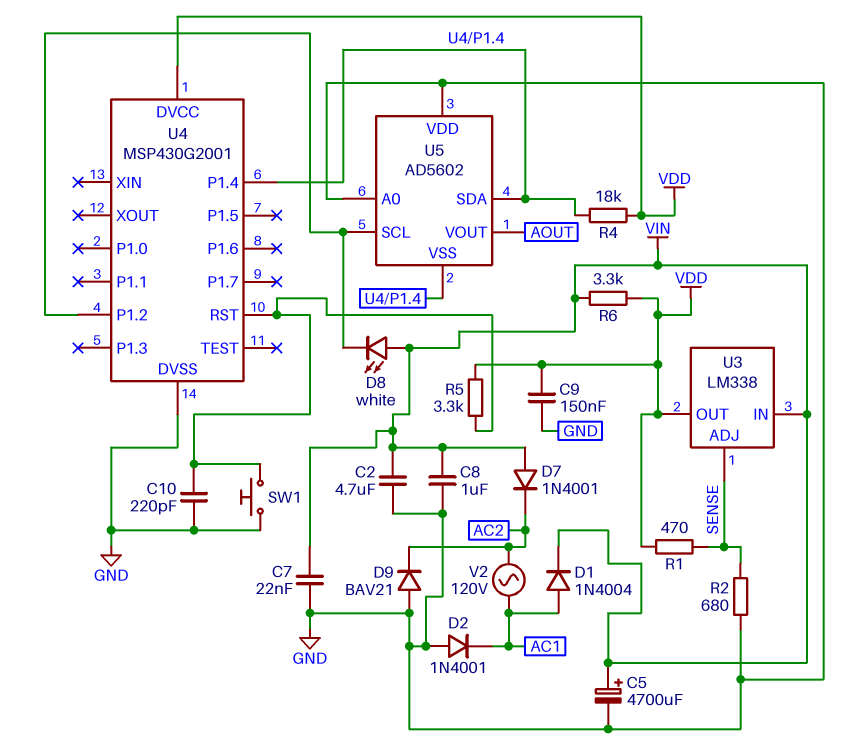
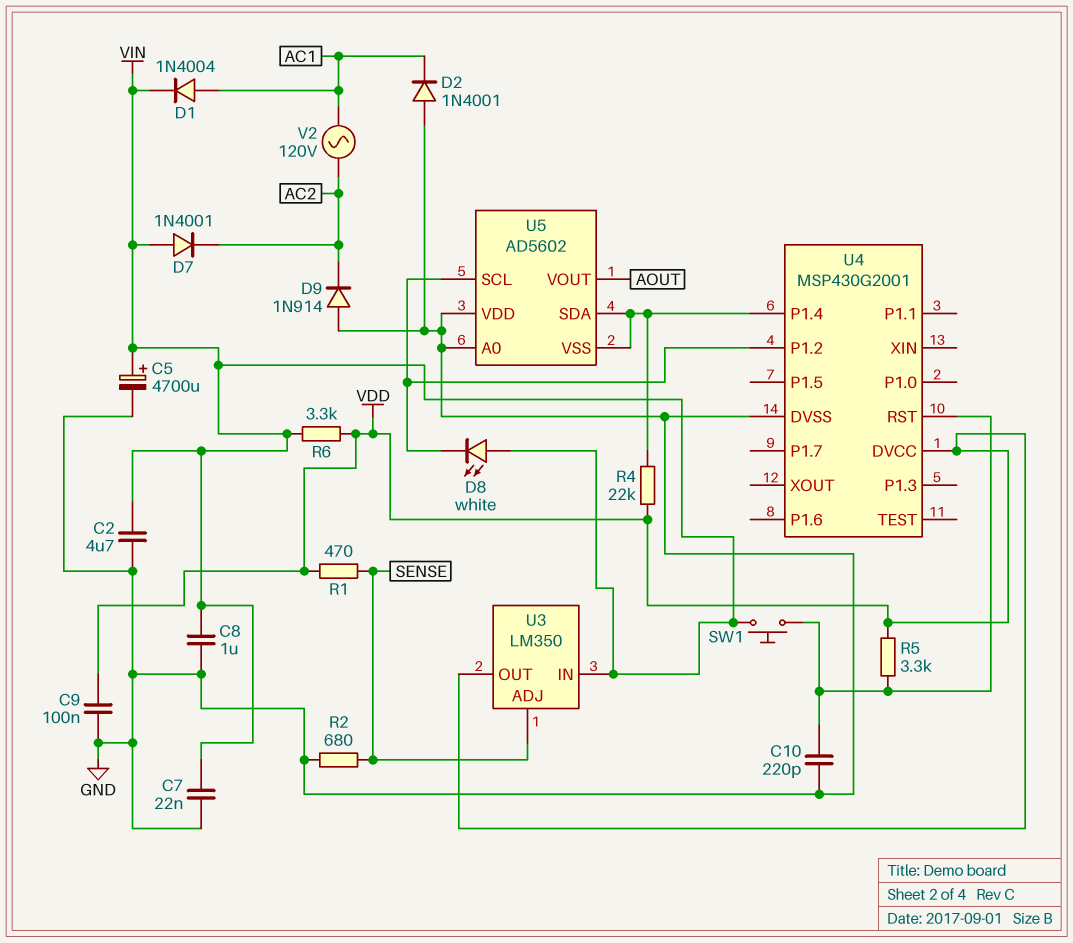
C9: 150nF (GND, VDD) -> 100nF (GND, VDD)
D9: diode BAV21 (A GND, K AC2) -> diode 1N914 (A GND, K AC2)
R4: 18k (U4/P1.4, VDD) -> 22k (U4/P1.4, VDD)
SW1: button (GND, U4/RST) -> button (U4/RST, VIN)
U3: LM338 -> LM350

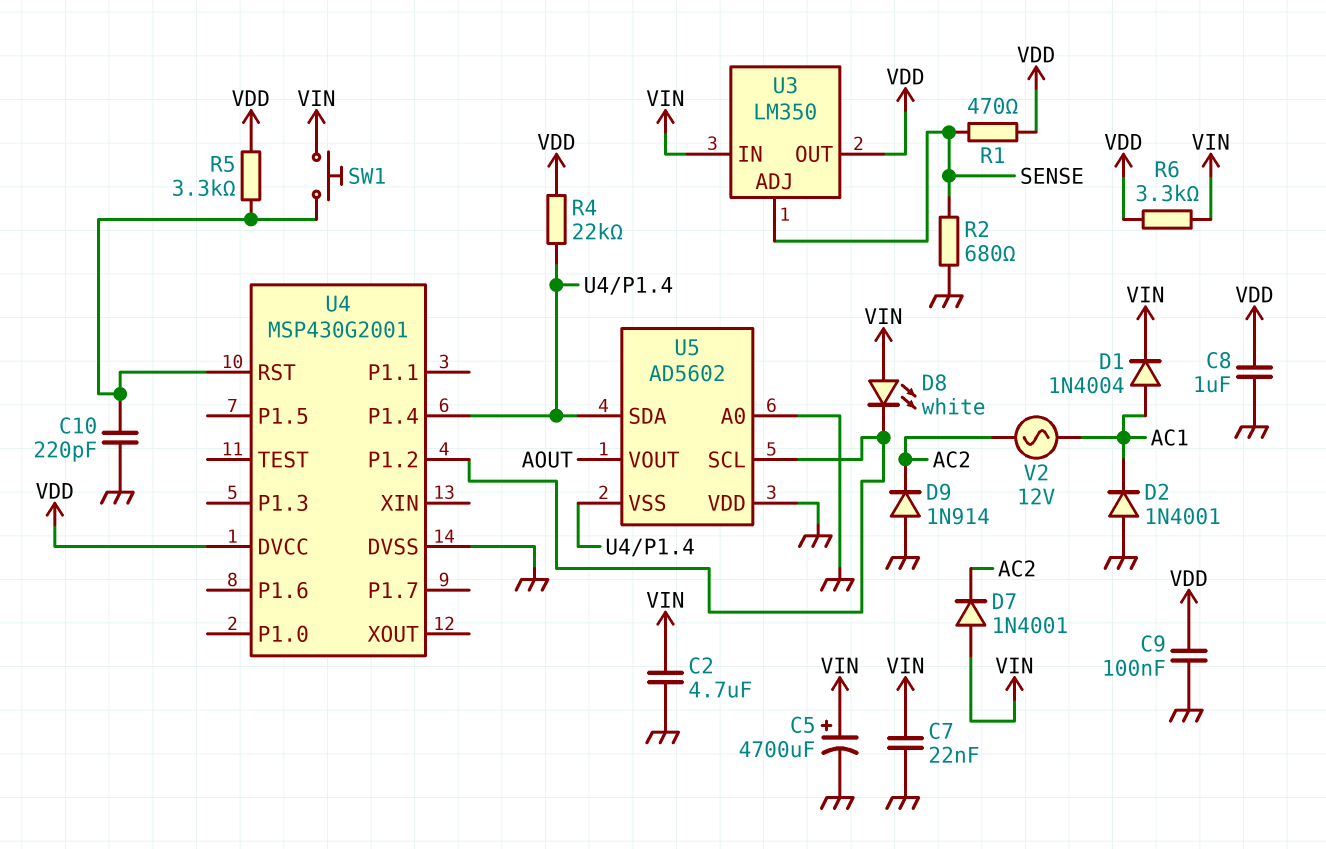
C8: 1uF (GND, VIN) -> 1uF (GND, VDD)
V2: AC 120V (AC1, AC2) -> AC 12V (AC1, AC2)

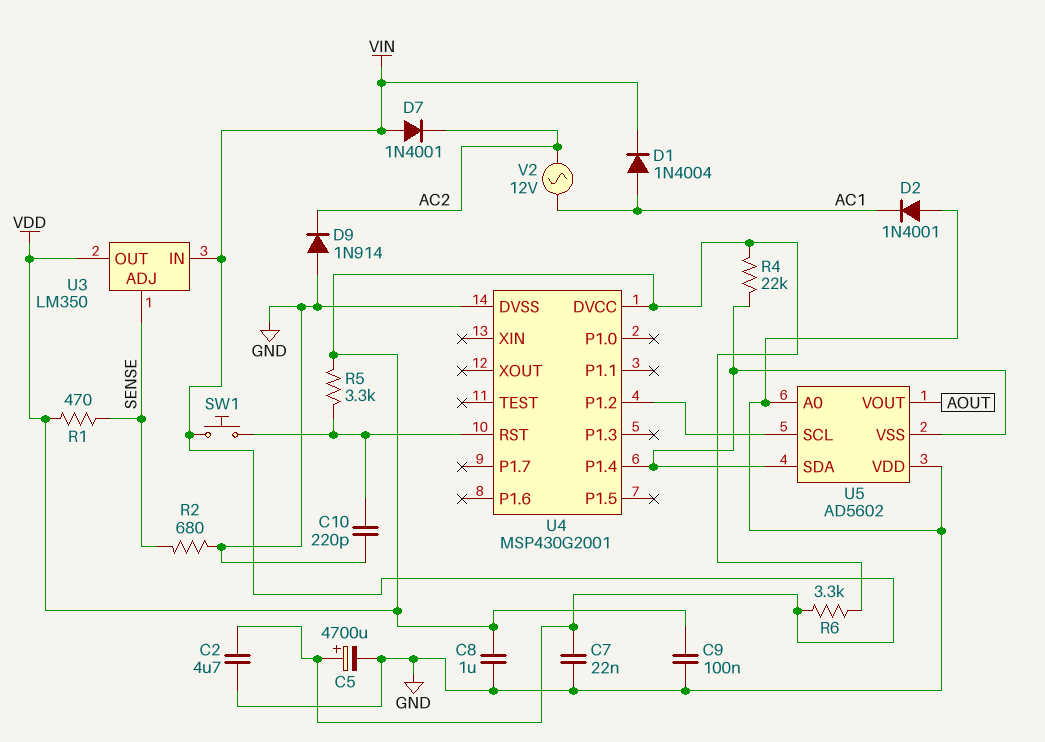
D8: LED white (A VIN, K U4/P1.2) -> none

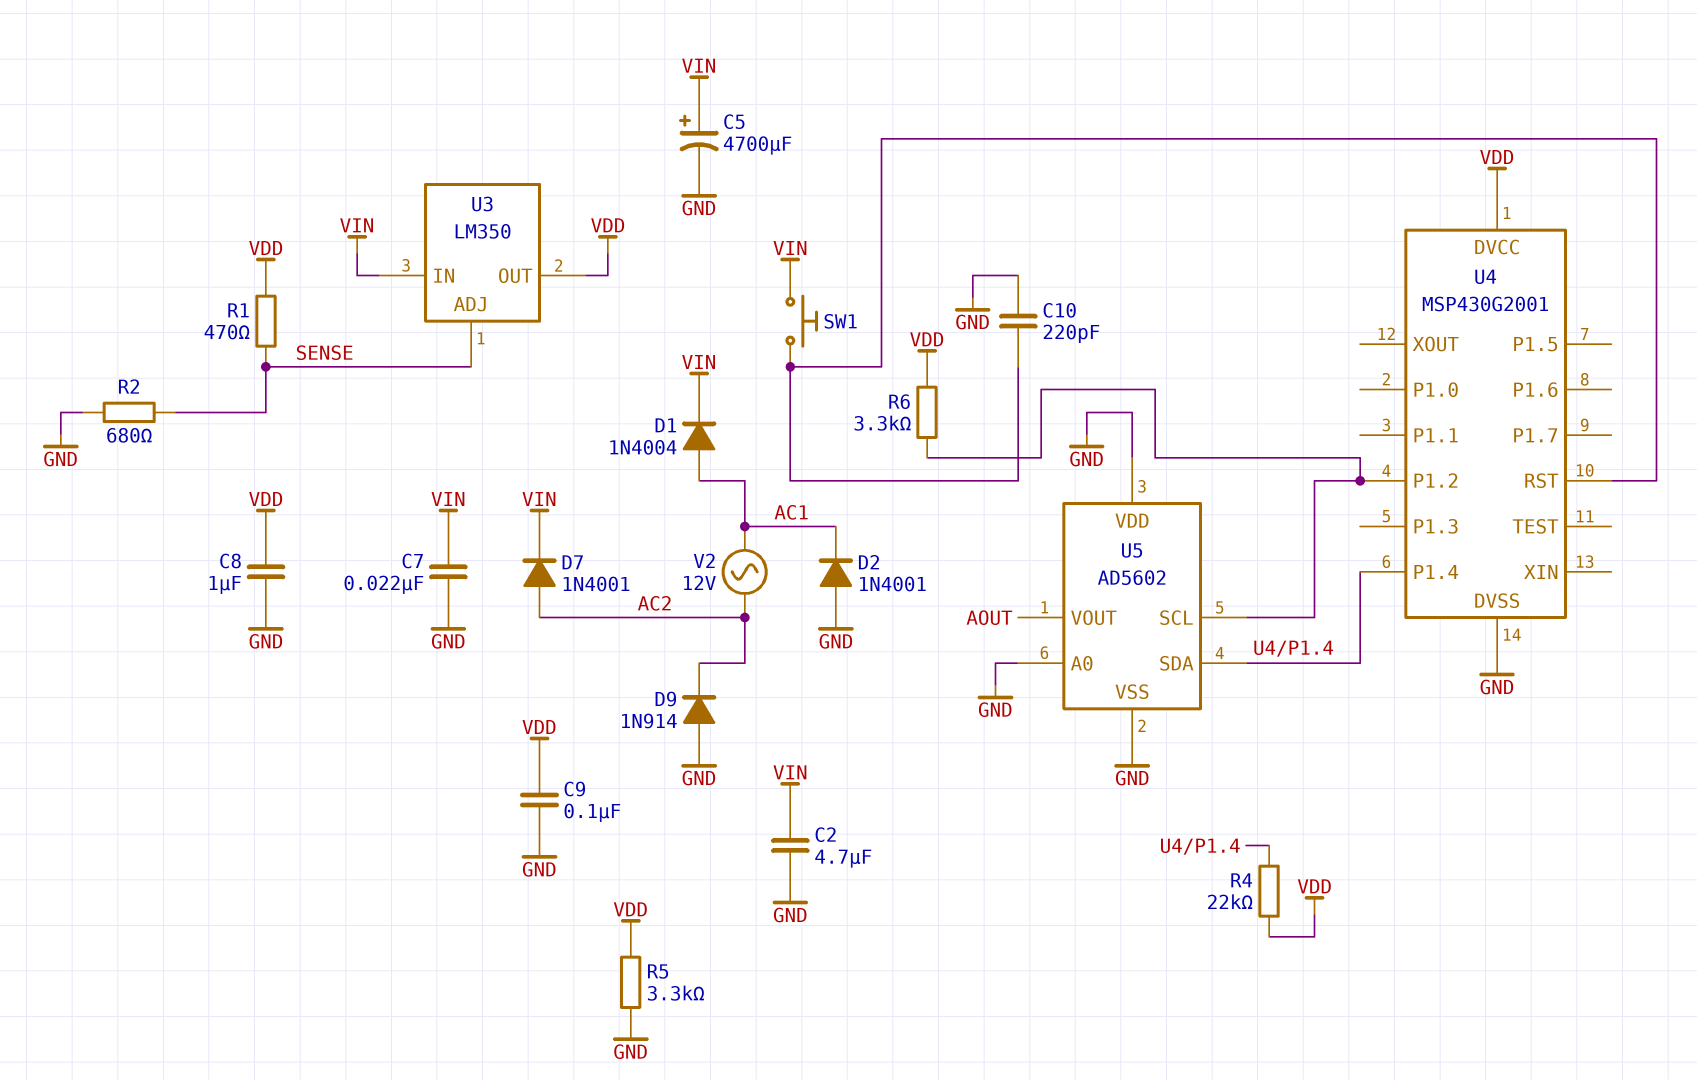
D7: diode 1N4001 (A VIN, K AC2) -> diode 1N4001 (A AC2, K VIN)
R5: 3.3k (U4/RST, VDD) -> 3.3k (GND, VDD)
R6: 3.3k (VDD, VIN) -> 3.3k (U4/P1.2, VDD)
U5 pin VSS: U4/P1.4 -> GND

